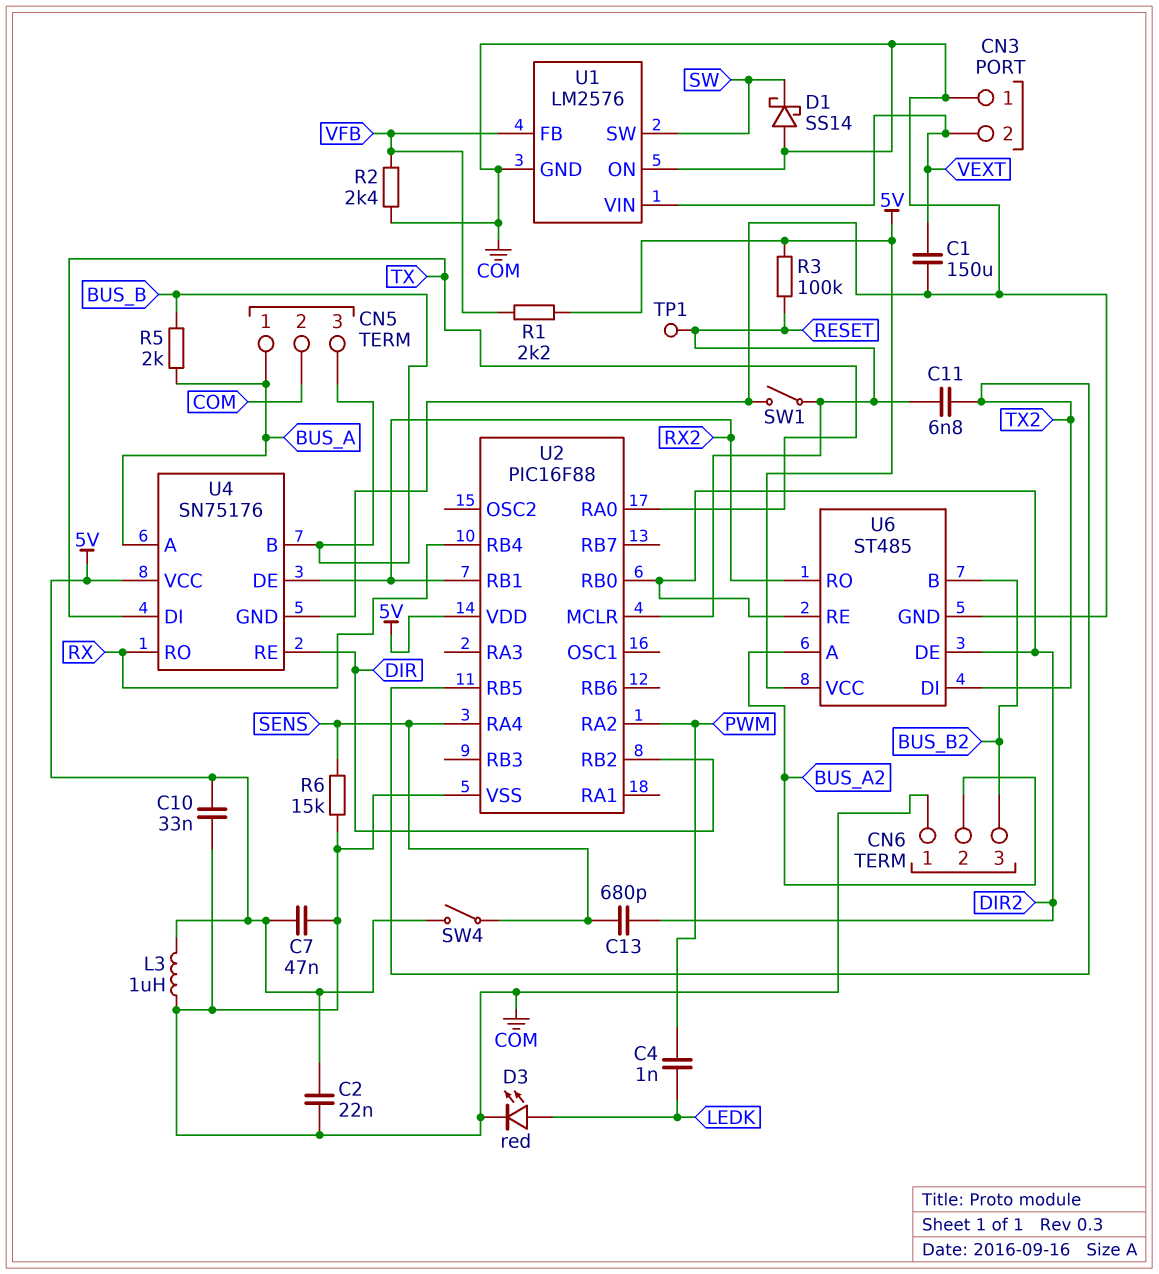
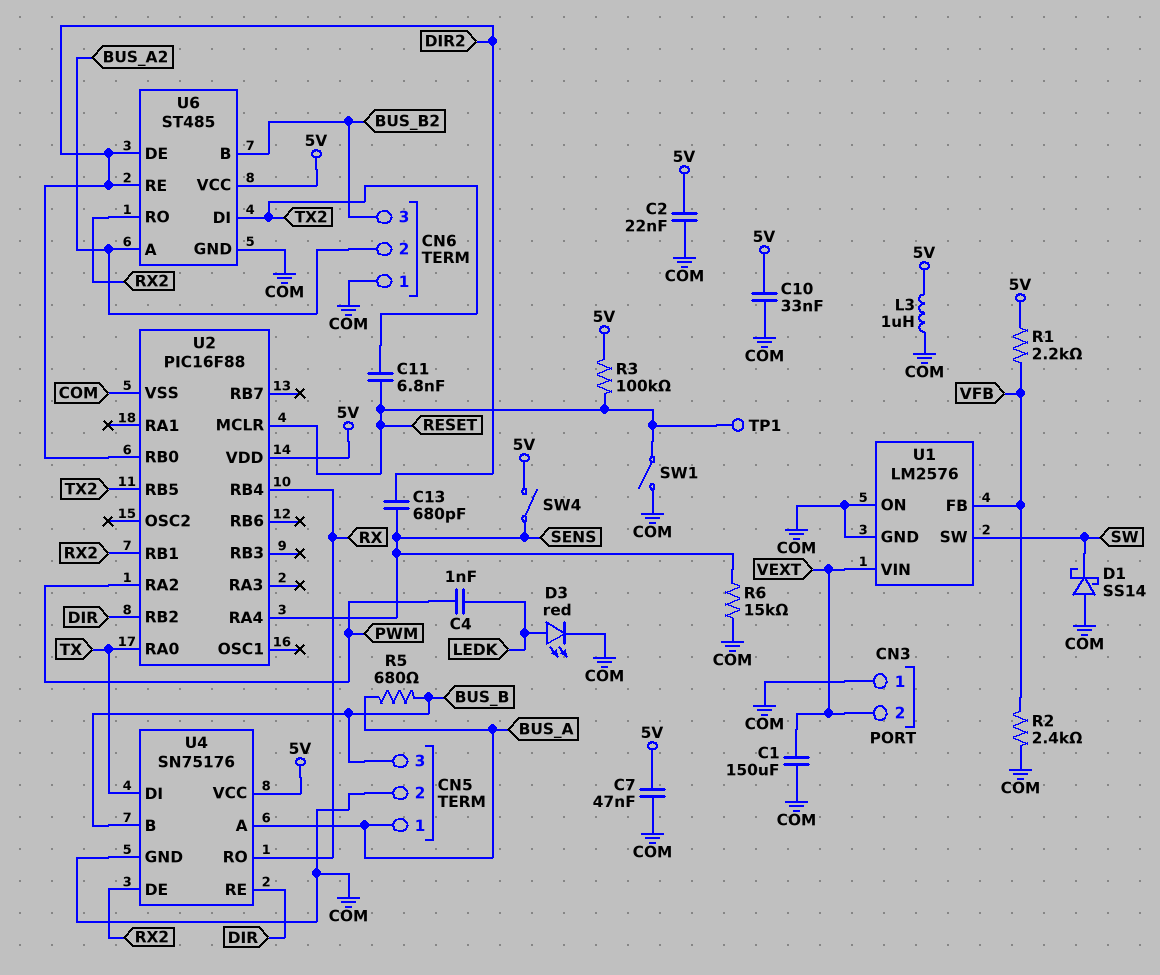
R5: 2k (BUS_A, BUS_B) -> 680 (BUS_A, BUS_B)

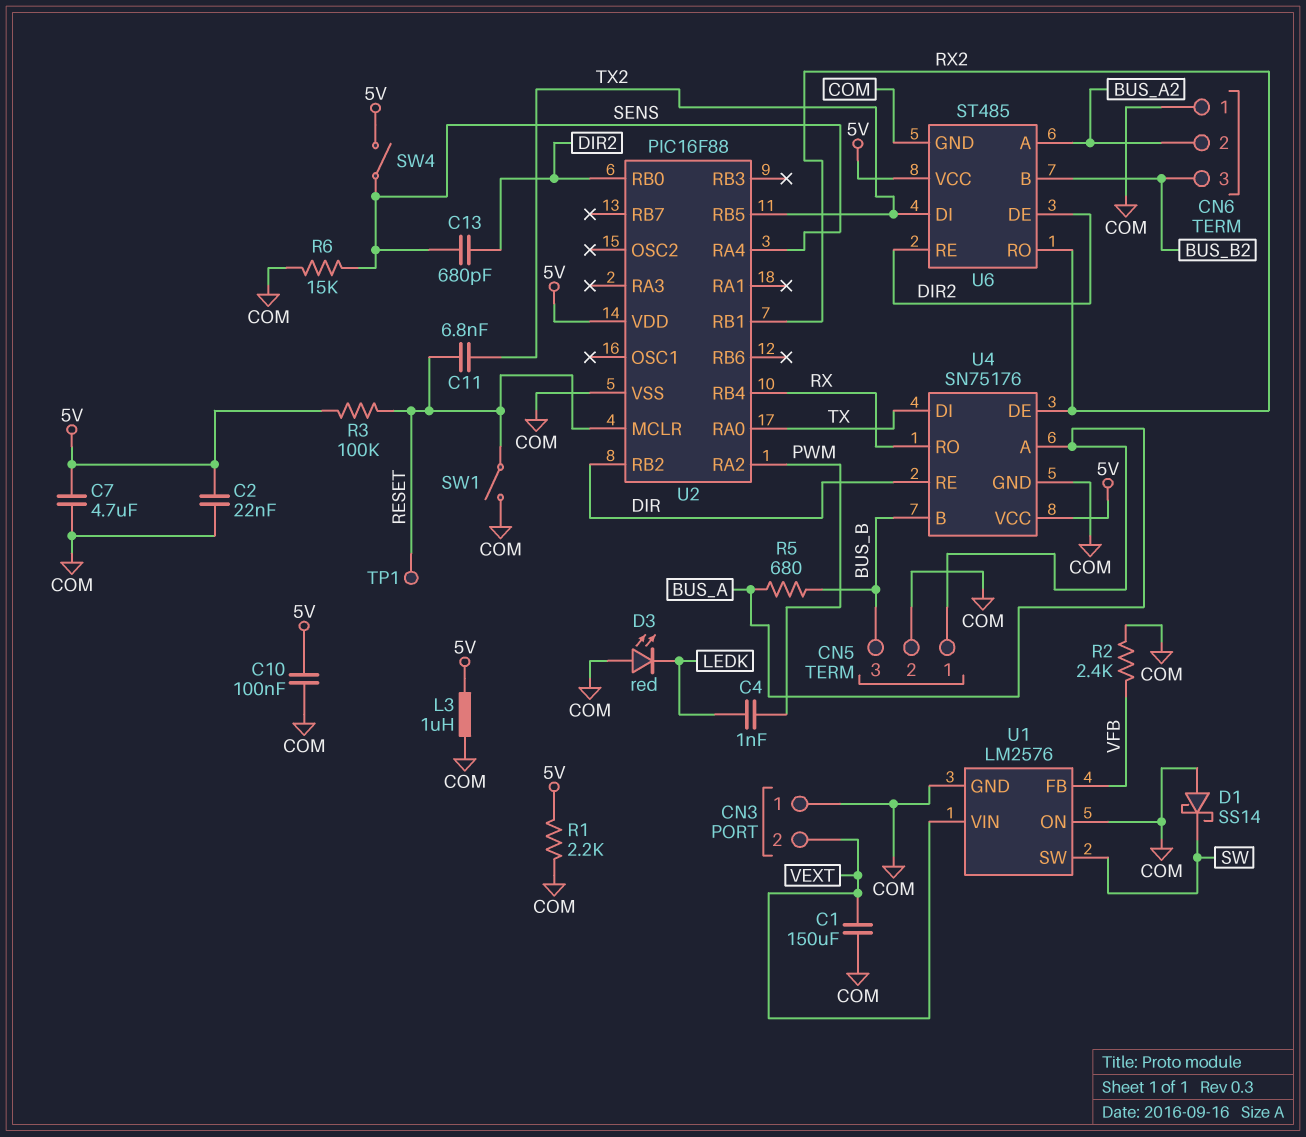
C7: 47nF (5V, COM) -> 4.7uF (5V, COM)
C10: 33nF (5V, COM) -> 100nF (5V, COM)
D3: LED red (A LEDK, K COM) -> LED red (A COM, K LEDK)
R1: 2.2k (5V, VFB) -> 2.2k (5V, COM)

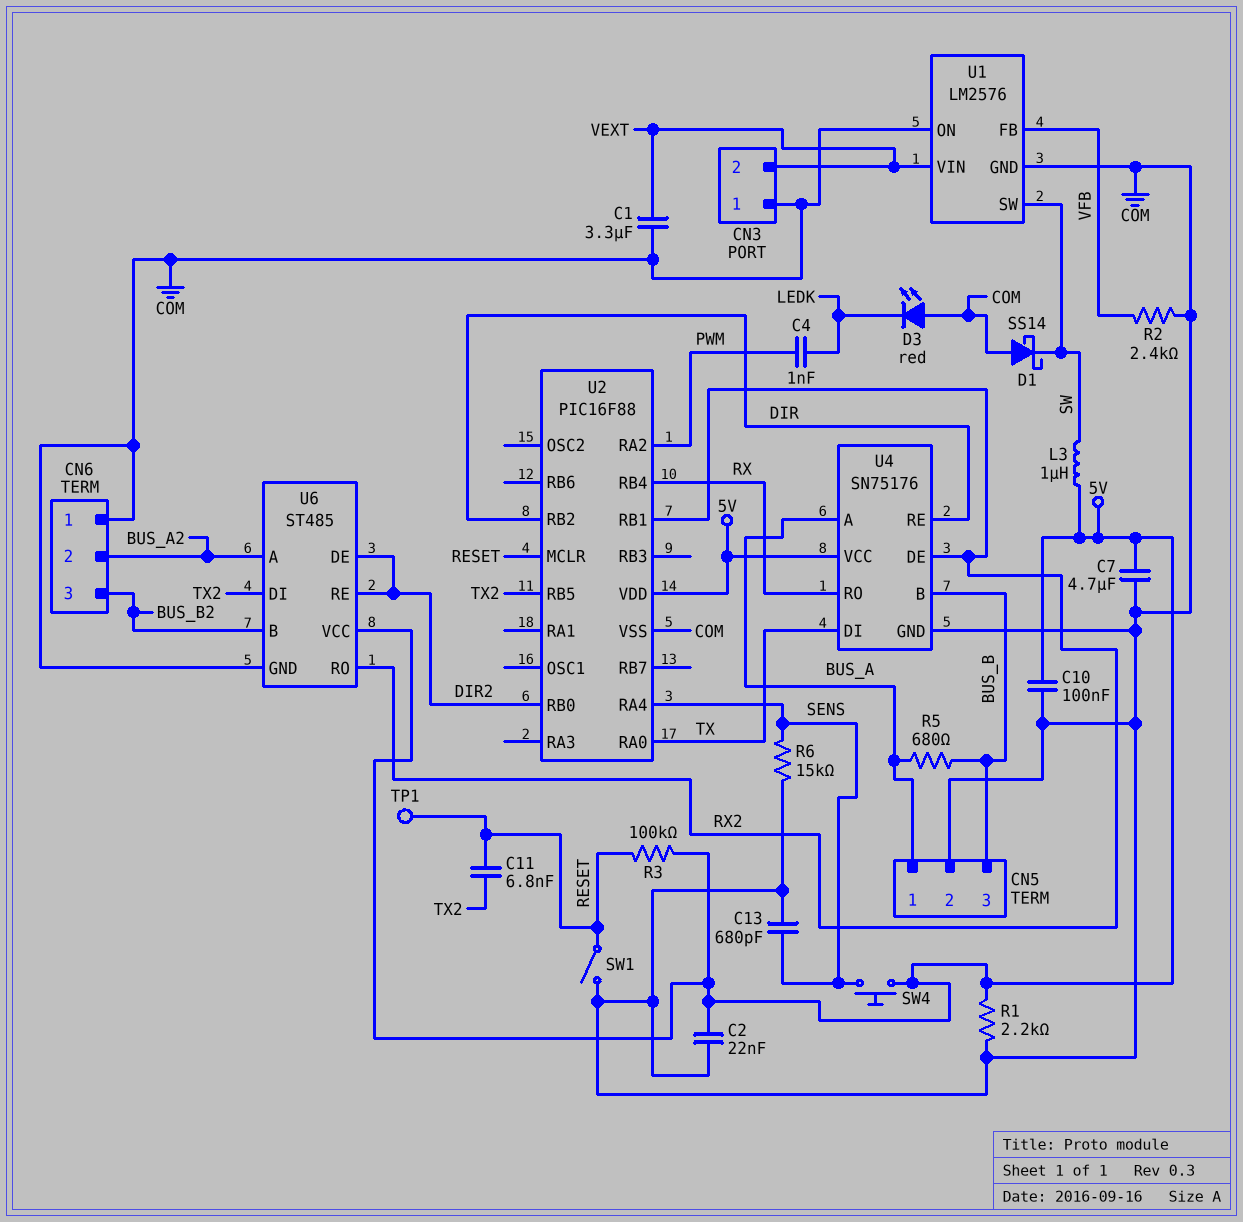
C1: 150uF (COM, VEXT) -> 3.3uF (COM, VEXT)
C13: 680pF (DIR2, SENS) -> 680pF (COM, SENS)
L3: 1uH (5V, COM) -> 1uH (5V, SW)
SW4: switch (5V, SENS) -> button (5V, SENS)

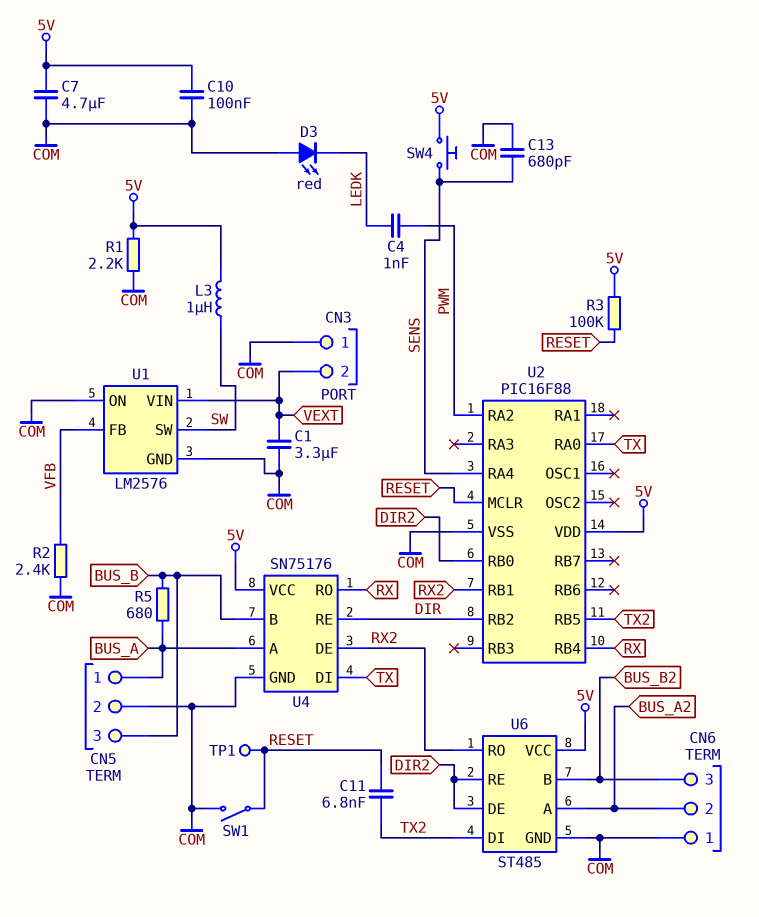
C2: 22nF (5V, COM) -> none
D1: schottky SS14 (A COM, K SW) -> none
R6: 15k (COM, SENS) -> none

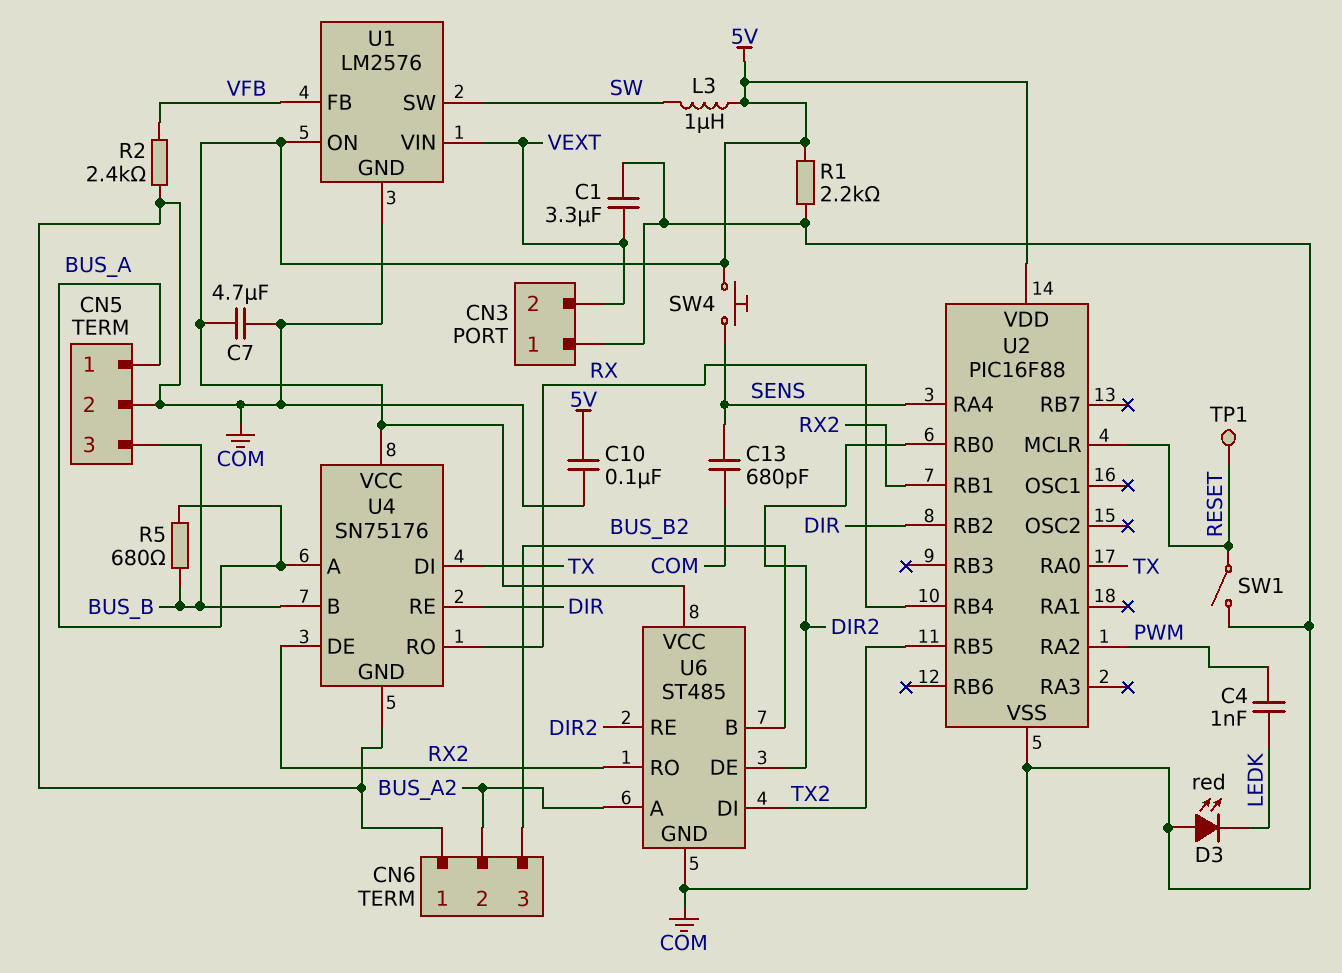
C11: 6.8nF (RESET, TX2) -> none
R3: 100k (5V, RESET) -> none
U1 pin ON: COM -> 5V

